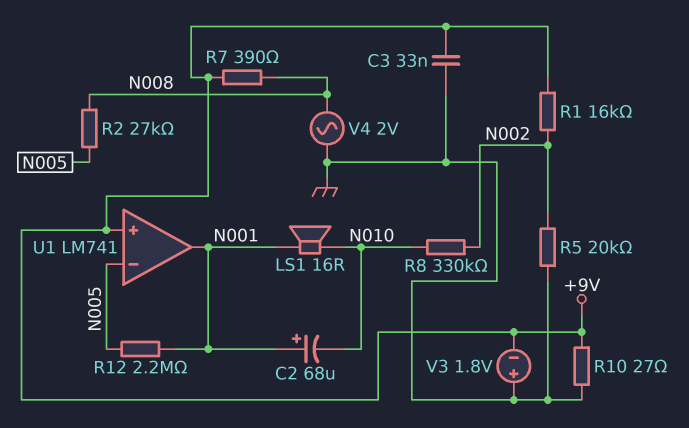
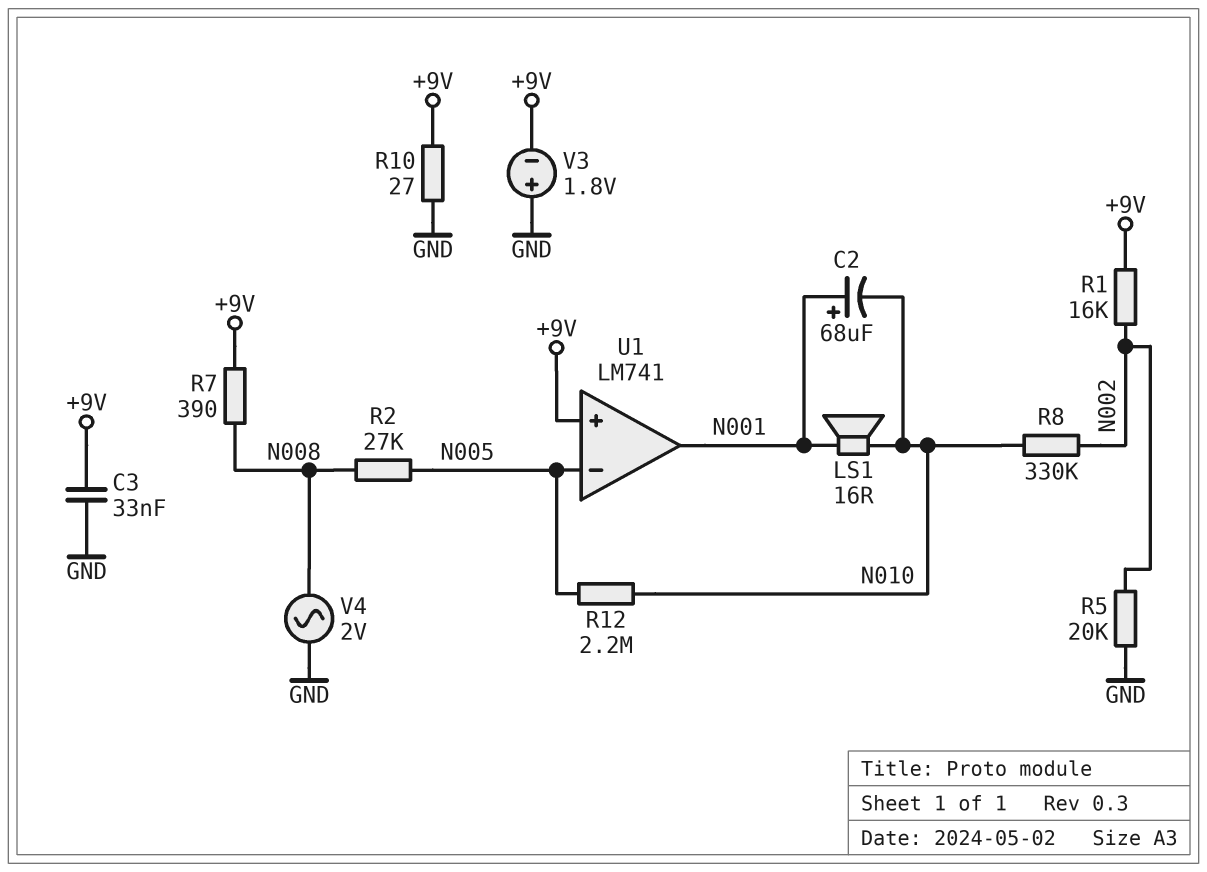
R12: 2.2M (N001, N005) -> 2.2M (N005, N010)

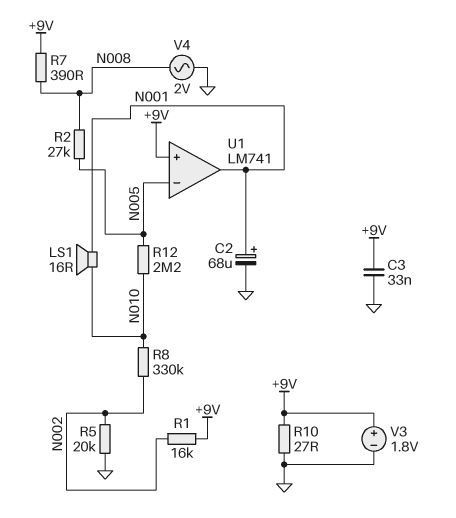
C2: 68uF (plus N001, minus N010) -> 68uF (plus N001, minus GND)
V3: 1.8V (plus GND, minus +9V) -> 1.8V (plus +9V, minus GND)

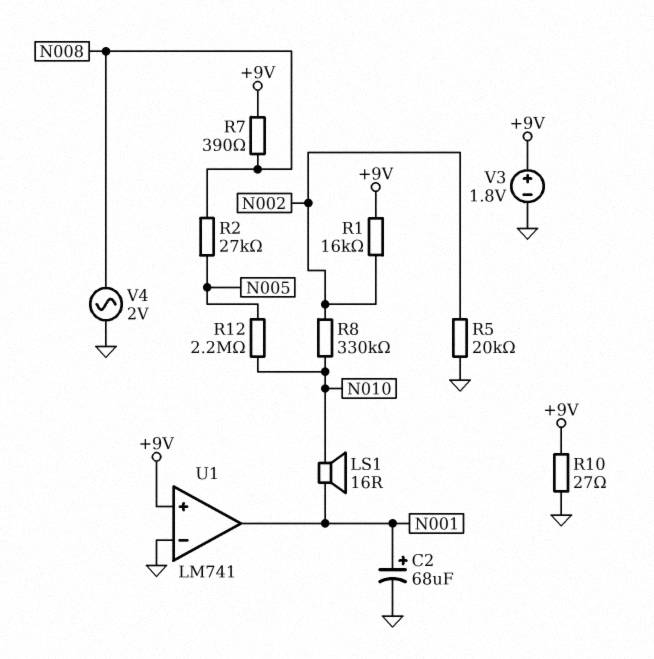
C3: 33nF (+9V, GND) -> none
U1 pin in-: N005 -> GND

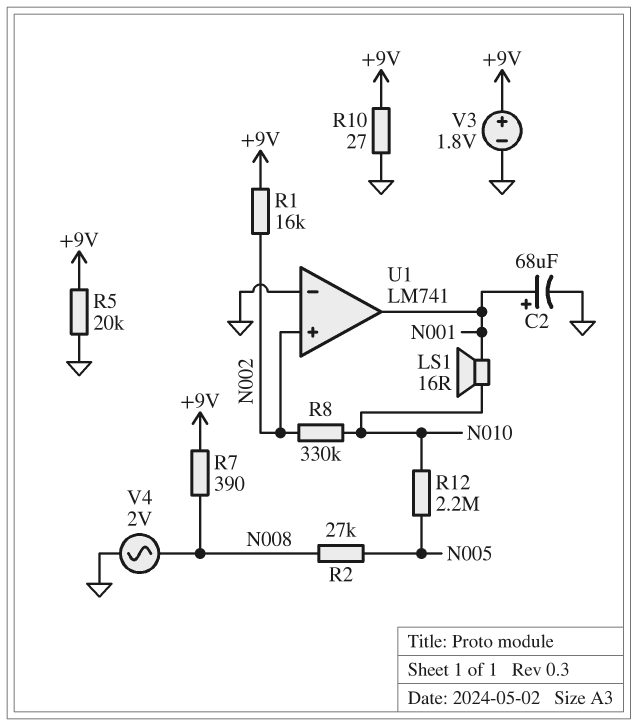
R5: 20k (GND, N002) -> 20k (+9V, GND)
U1 pin in+: +9V -> N002

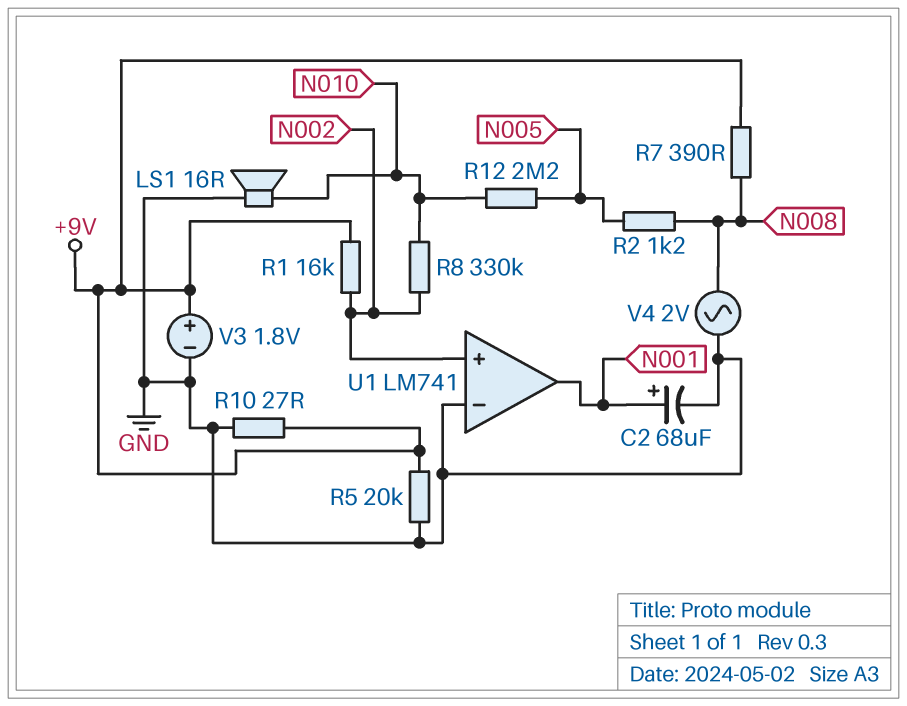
LS1: speaker 16R (N001, N010) -> speaker 16R (GND, N010)
R2: 27k (N005, N008) -> 1.2k (N005, N008)

